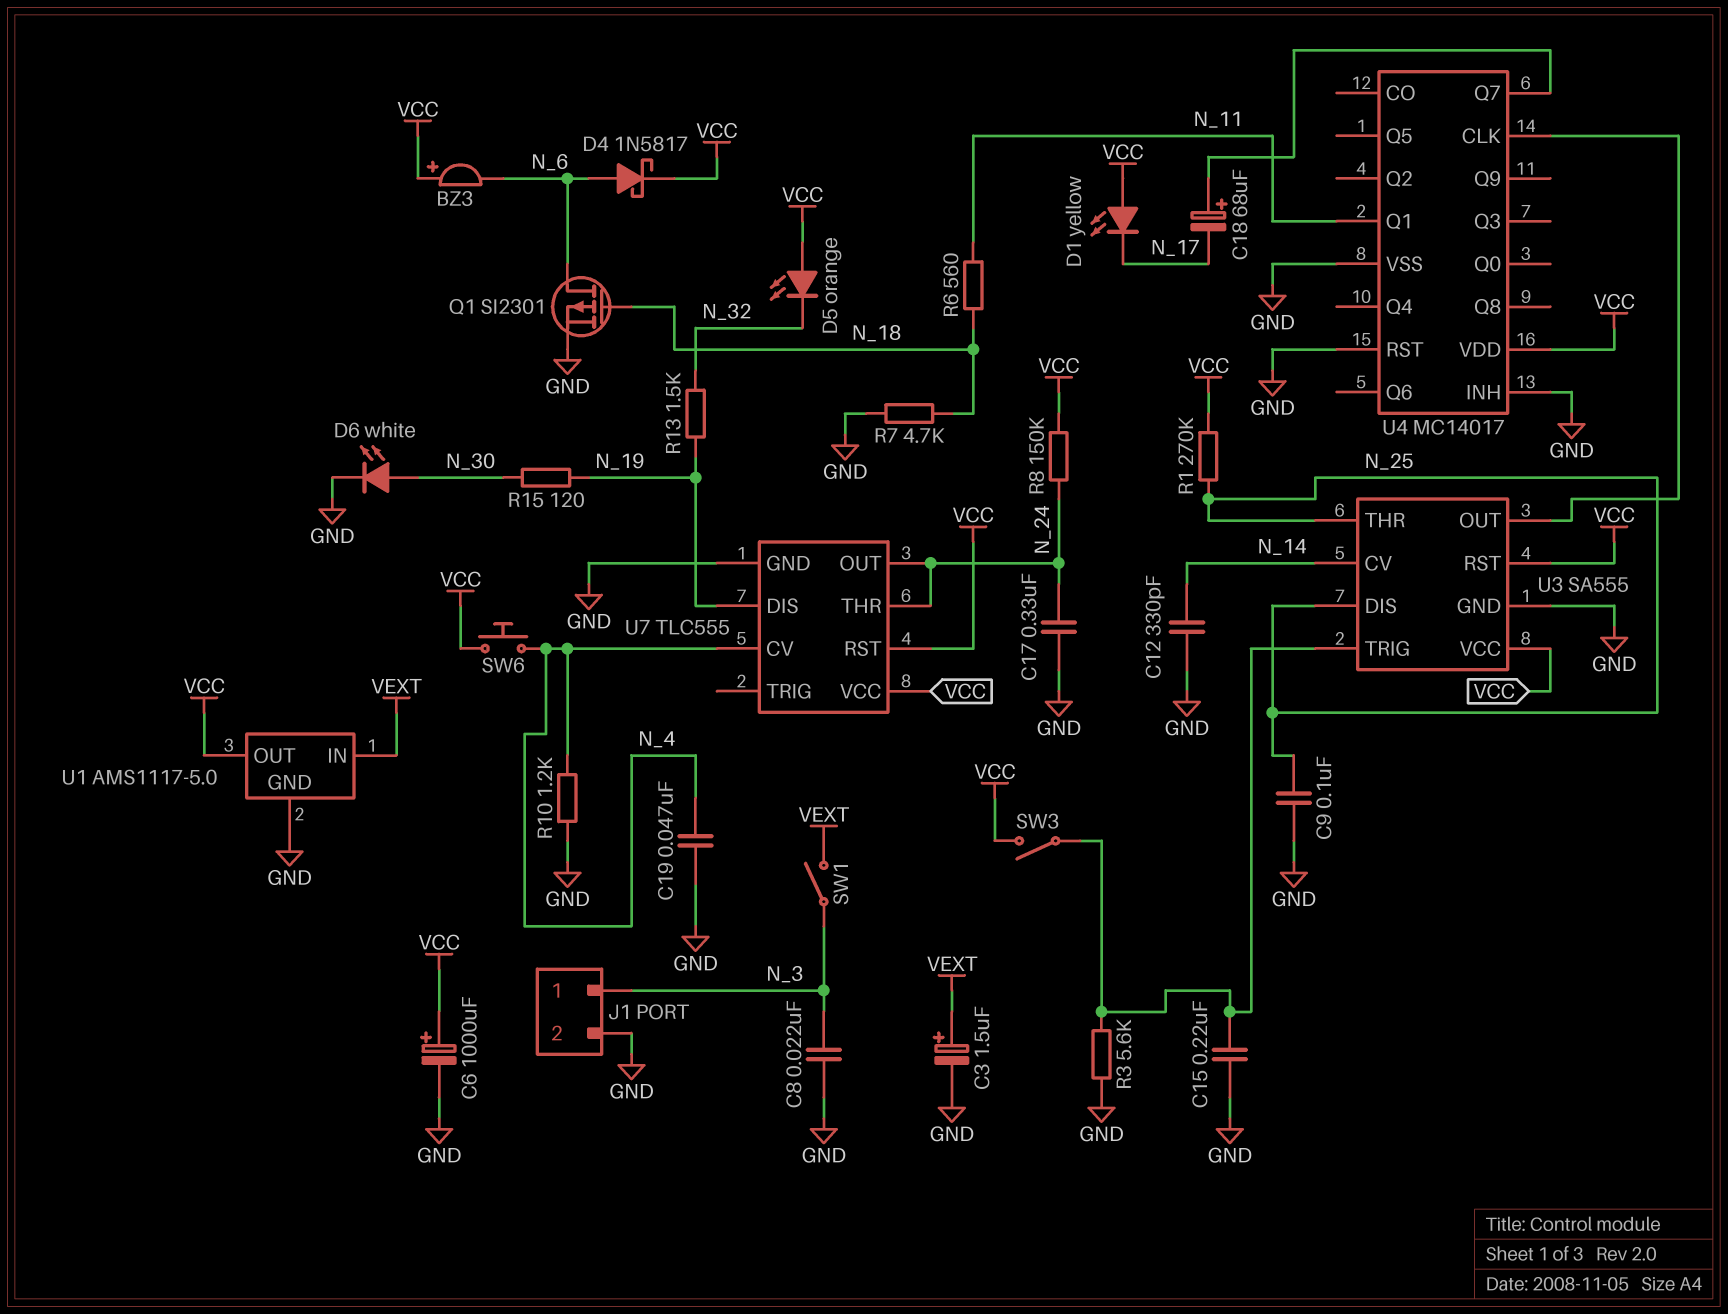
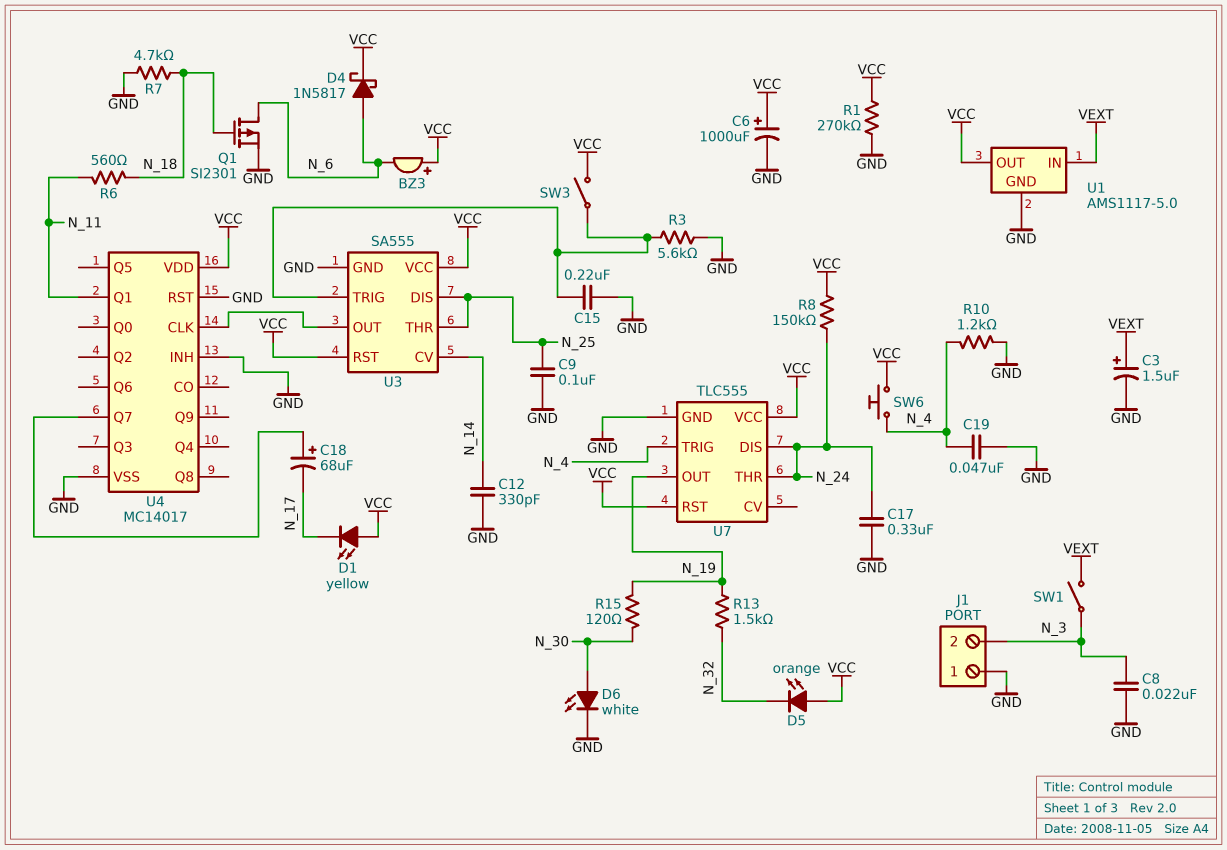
J1 pin 1: N_3 -> GND
J1 pin 2: GND -> N_3
R1: 270k (N_25, VCC) -> 270k (GND, VCC)
U7 pin CV: N_4 -> none
U7 pin DIS: N_19 -> N_24
U7 pin OUT: N_24 -> N_19
U7 pin TRIG: none -> N_4

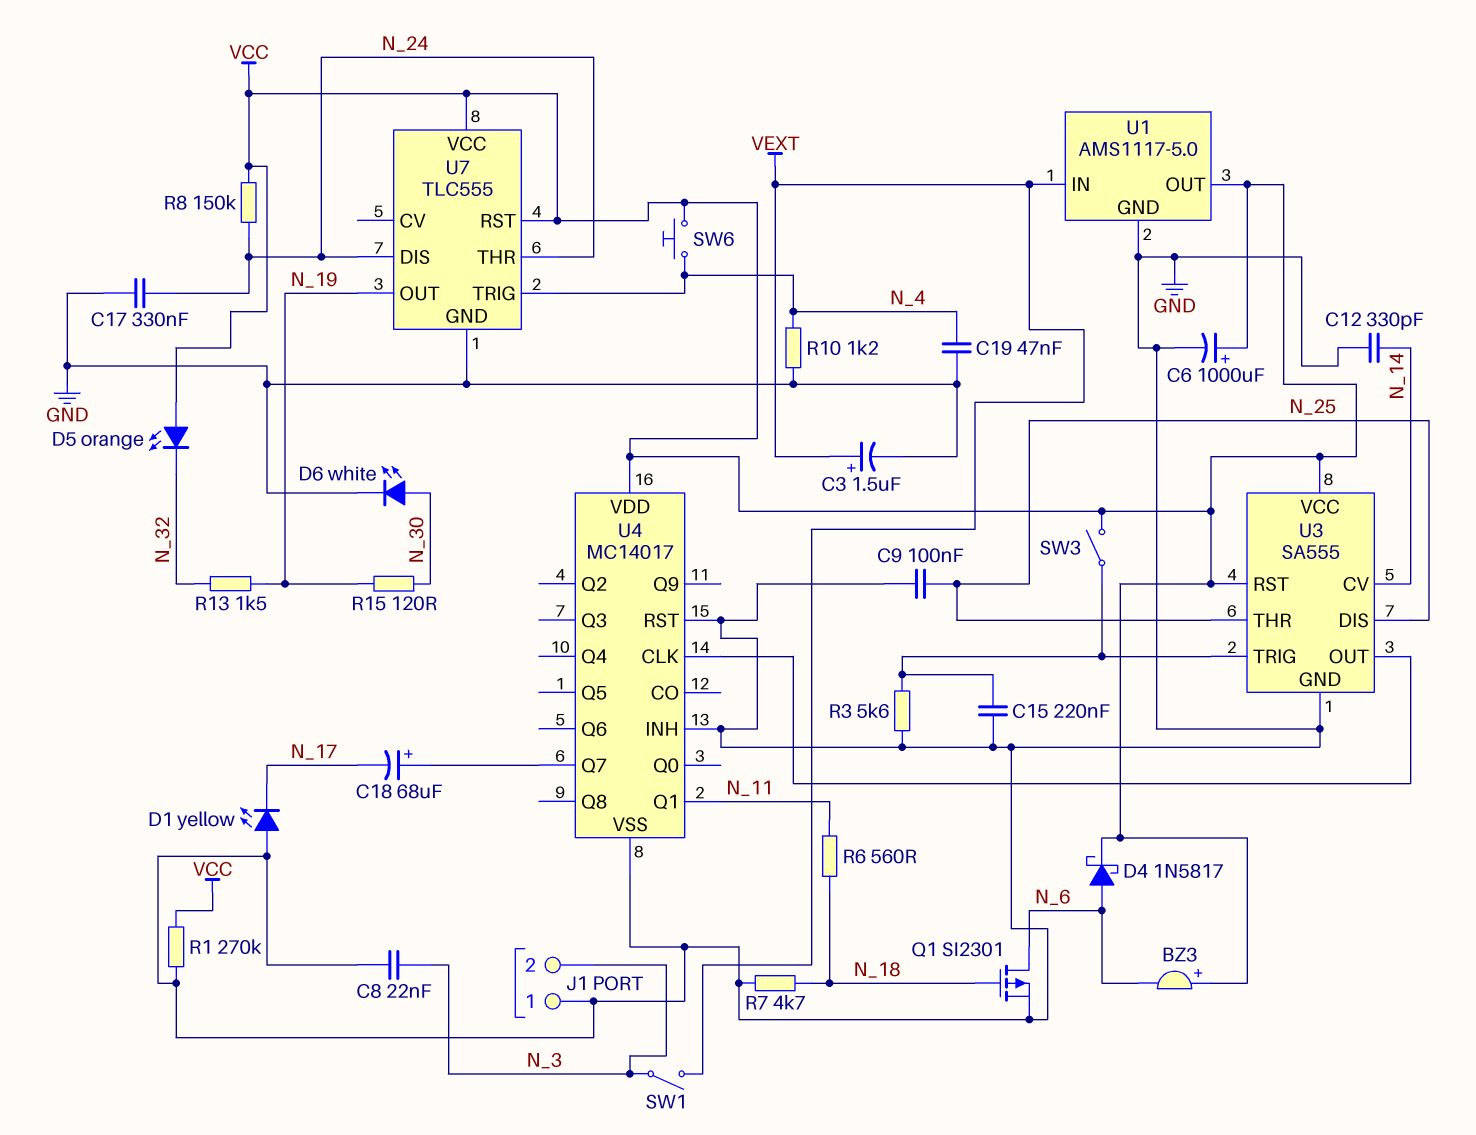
D1: LED yellow (A VCC, K N_17) -> LED yellow (A GND, K N_17)

